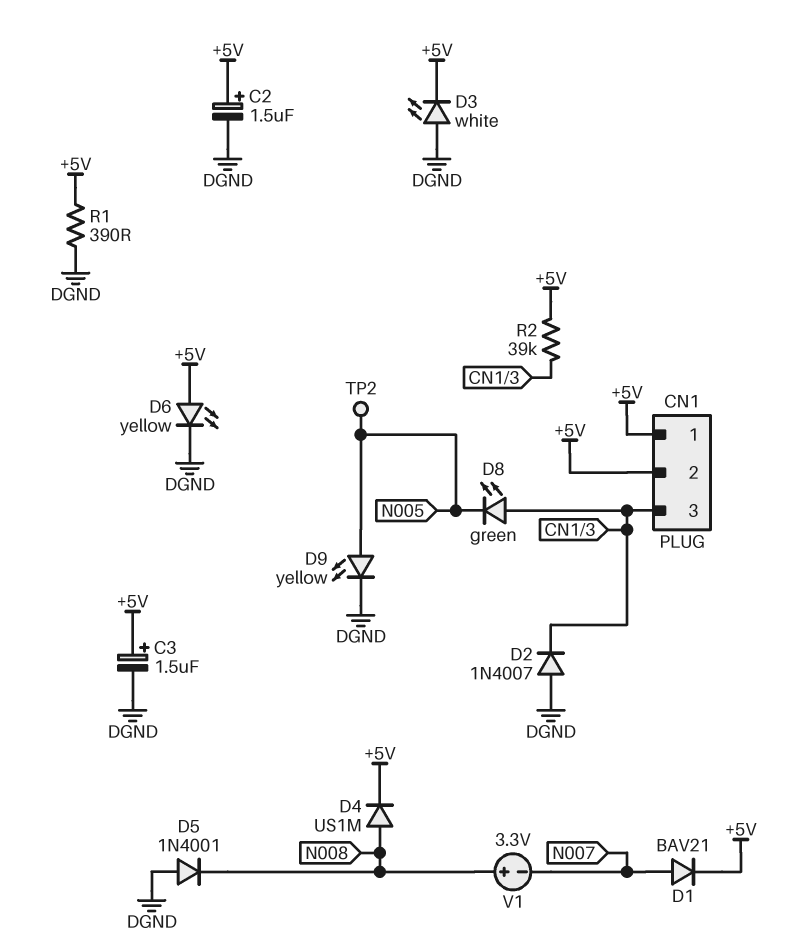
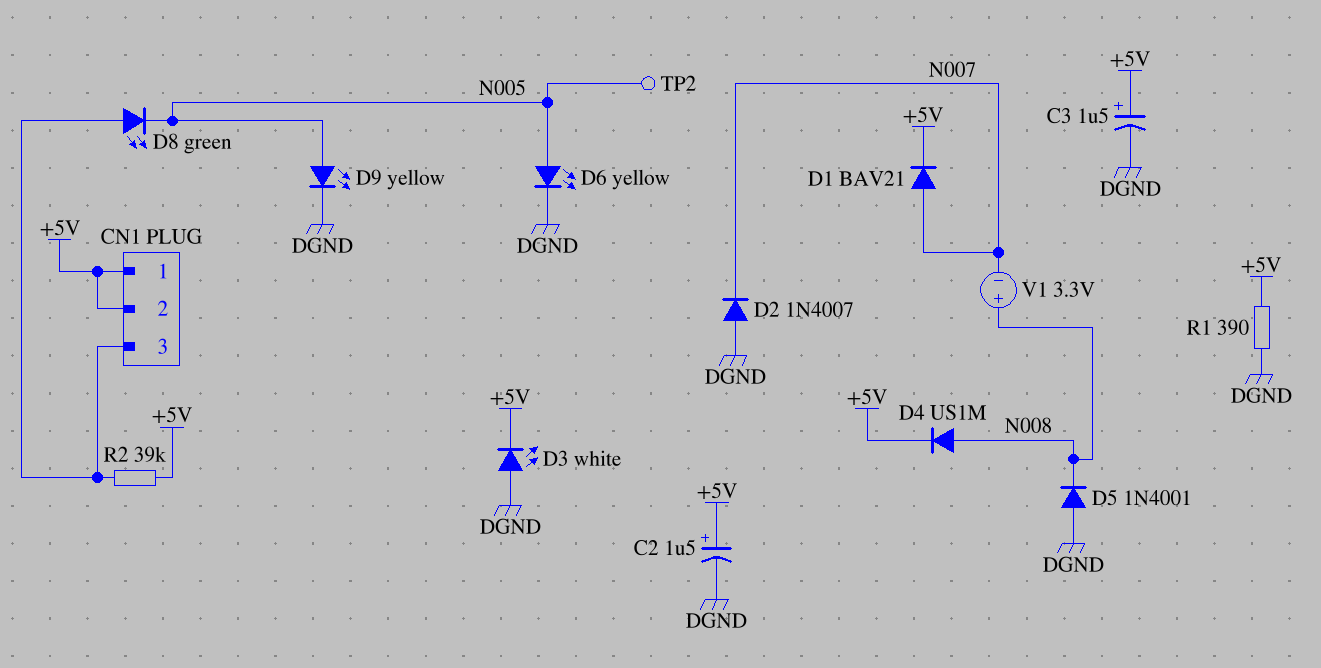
D2: diode 1N4007 (A DGND, K CN1/3) -> diode 1N4007 (A DGND, K N007)
D6: LED yellow (A +5V, K DGND) -> LED yellow (A N005, K DGND)

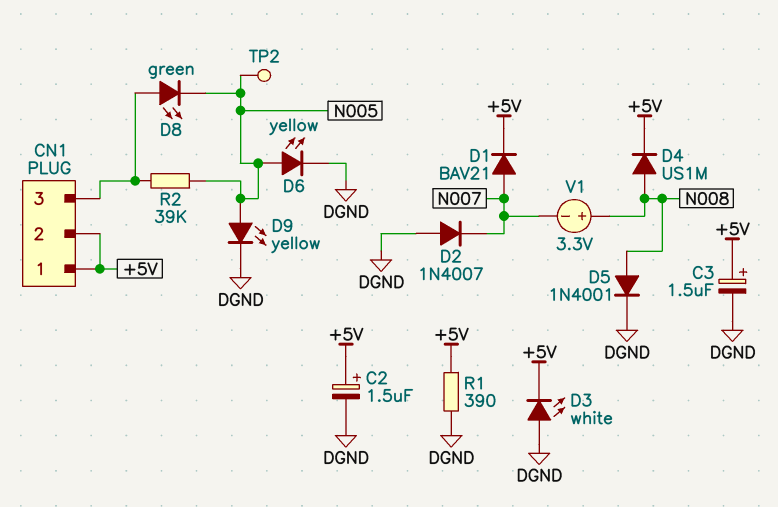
D5: diode 1N4001 (A DGND, K N008) -> diode 1N4001 (A N008, K DGND)
R2: 39k (+5V, CN1/3) -> 39k (CN1/3, N005)

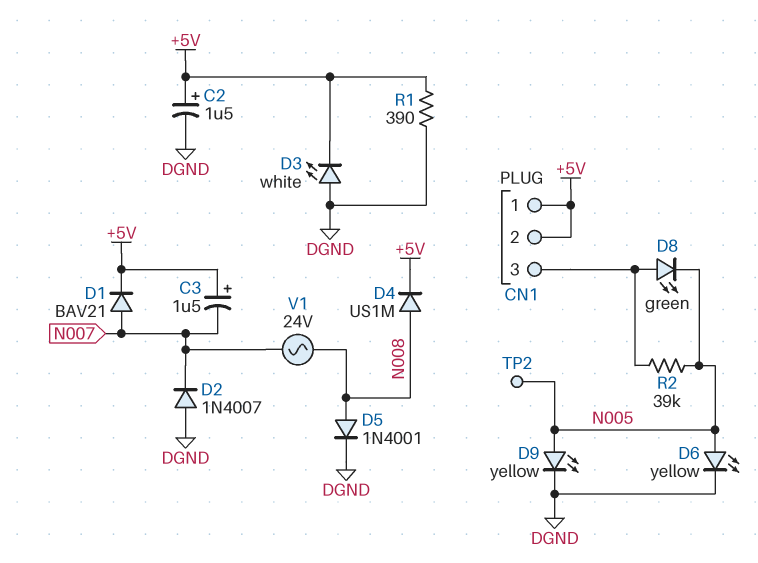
C3: 1.5uF (plus +5V, minus DGND) -> 1.5uF (plus +5V, minus N007)
V1: 3.3V (plus N008, minus N007) -> AC 24V (N007, N008)

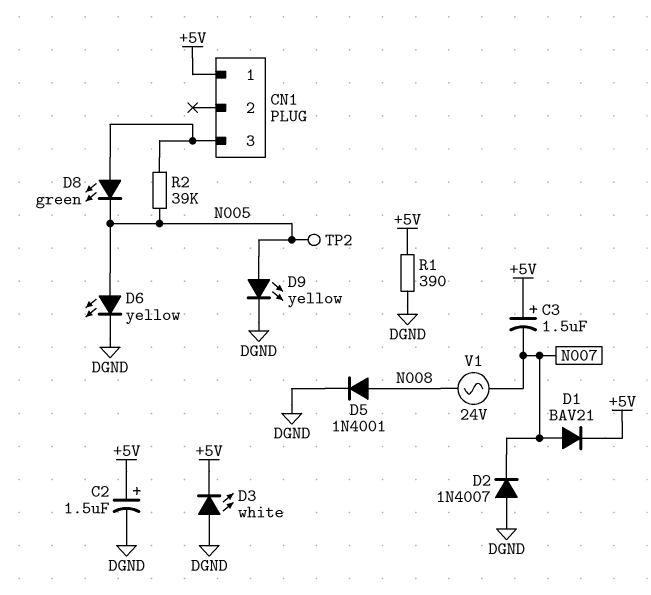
CN1 pin 2: +5V -> none
D4: diode US1M (A N008, K +5V) -> none

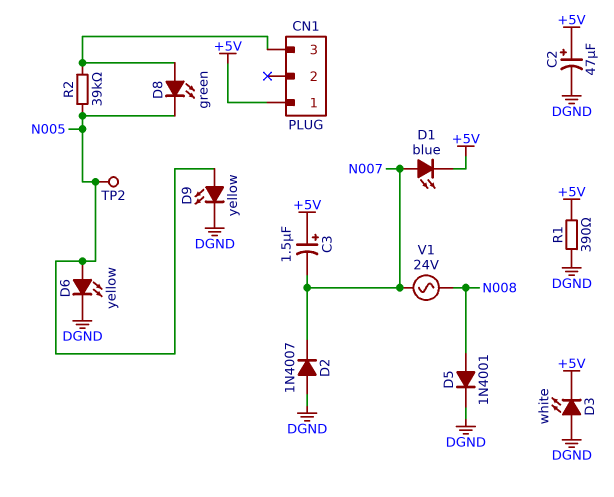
C2: 1.5uF (plus +5V, minus DGND) -> 47uF (plus +5V, minus DGND)
D1: diode BAV21 (A N007, K +5V) -> LED blue (A N007, K +5V)

